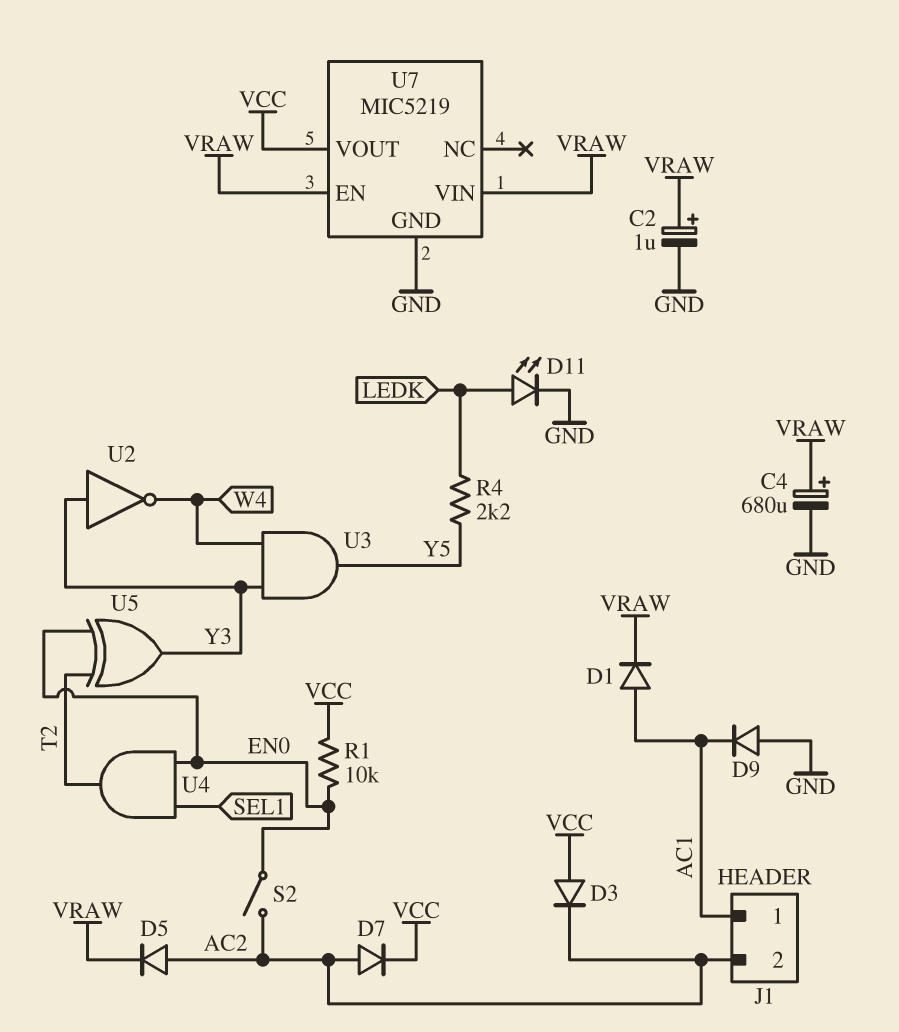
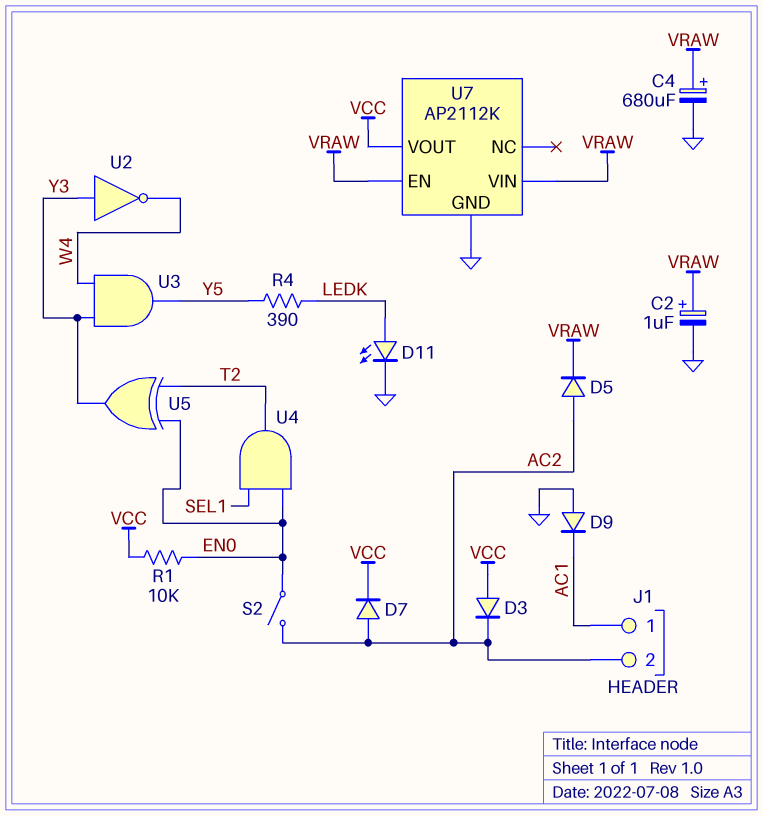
D1: diode (A AC1, K VRAW) -> none
R4: 2.2k (LEDK, Y5) -> 390 (LEDK, Y5)
U7: MIC5219 -> AP2112K

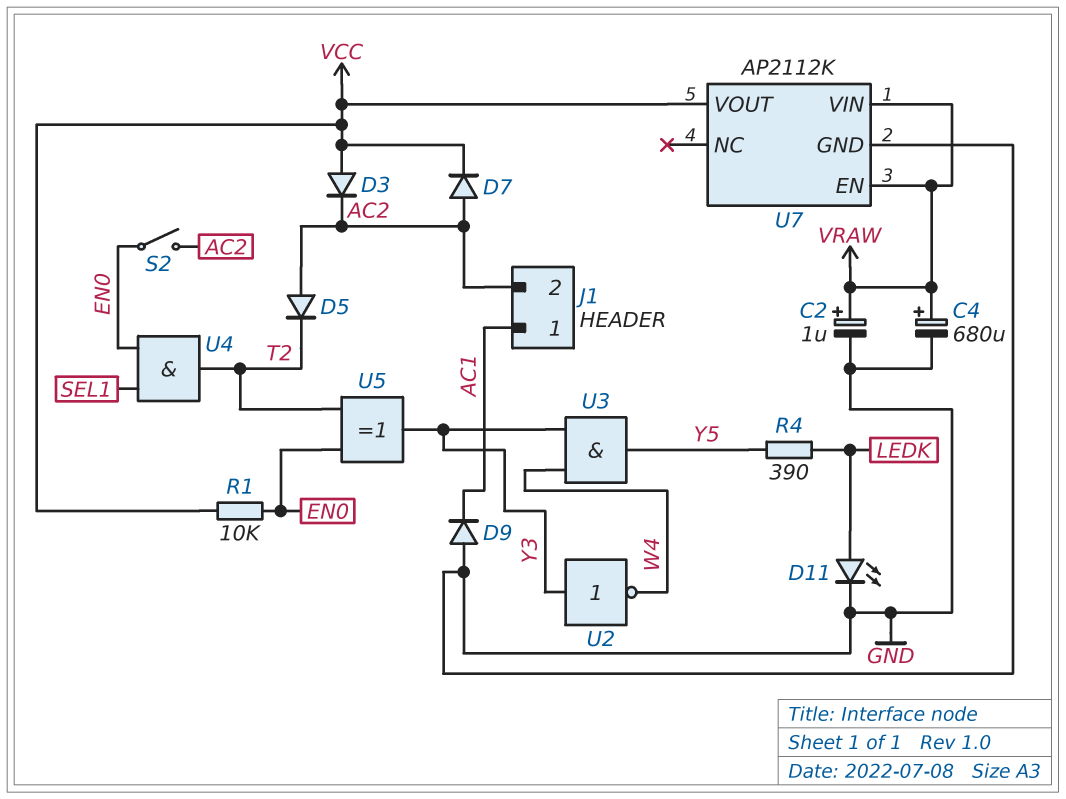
D5: diode (A AC2, K VRAW) -> diode (A AC2, K T2)

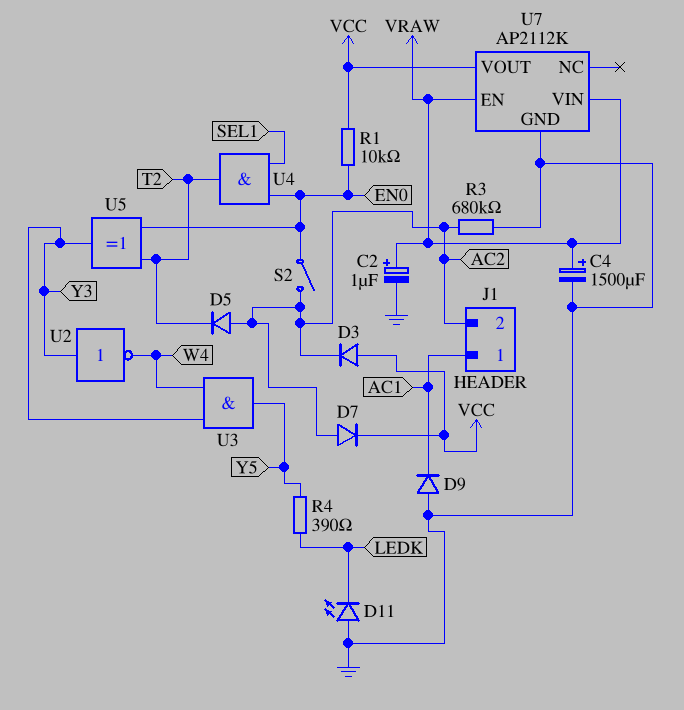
C4: 680uF (plus VRAW, minus GND) -> 1500uF (plus VRAW, minus GND)
D11: LED (A LEDK, K GND) -> LED (A GND, K LEDK)
R3: none -> 680k (AC2, GND)

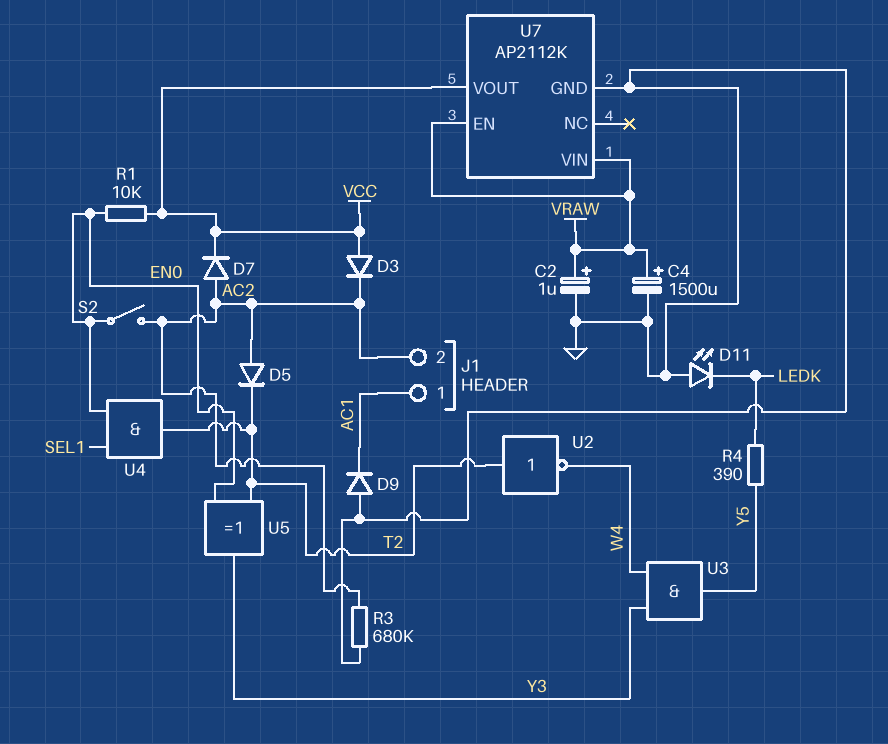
U2: NOT (in Y3, out W4) -> NOT (in T2, out W4)

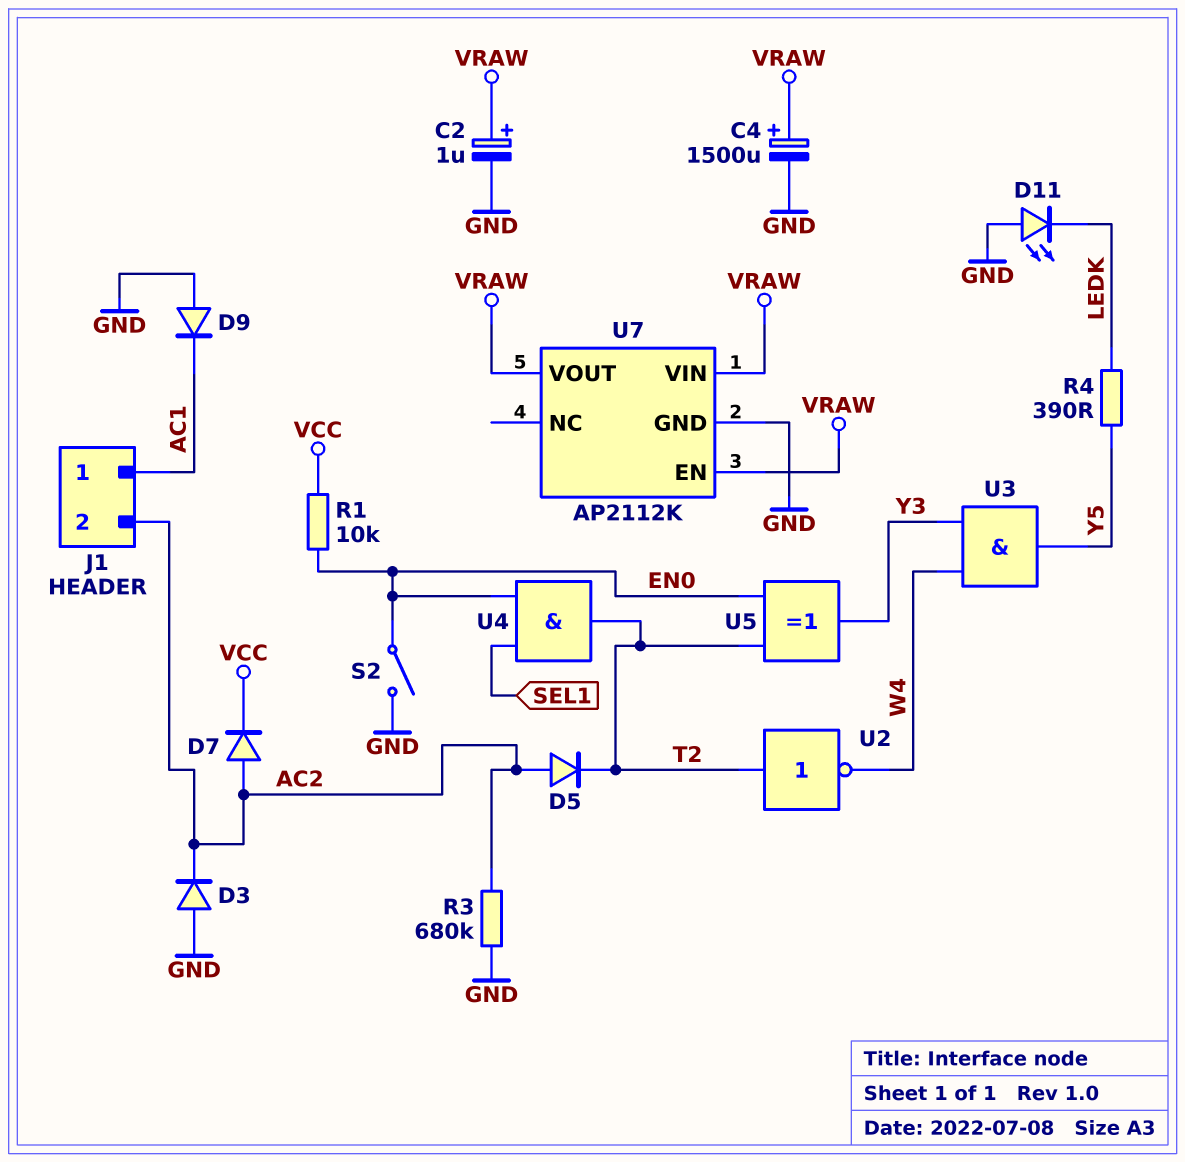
D3: diode (A VCC, K AC2) -> diode (A GND, K AC2)
S2: switch (AC2, EN0) -> switch (EN0, GND)
U7 pin VOUT: VCC -> VRAW

